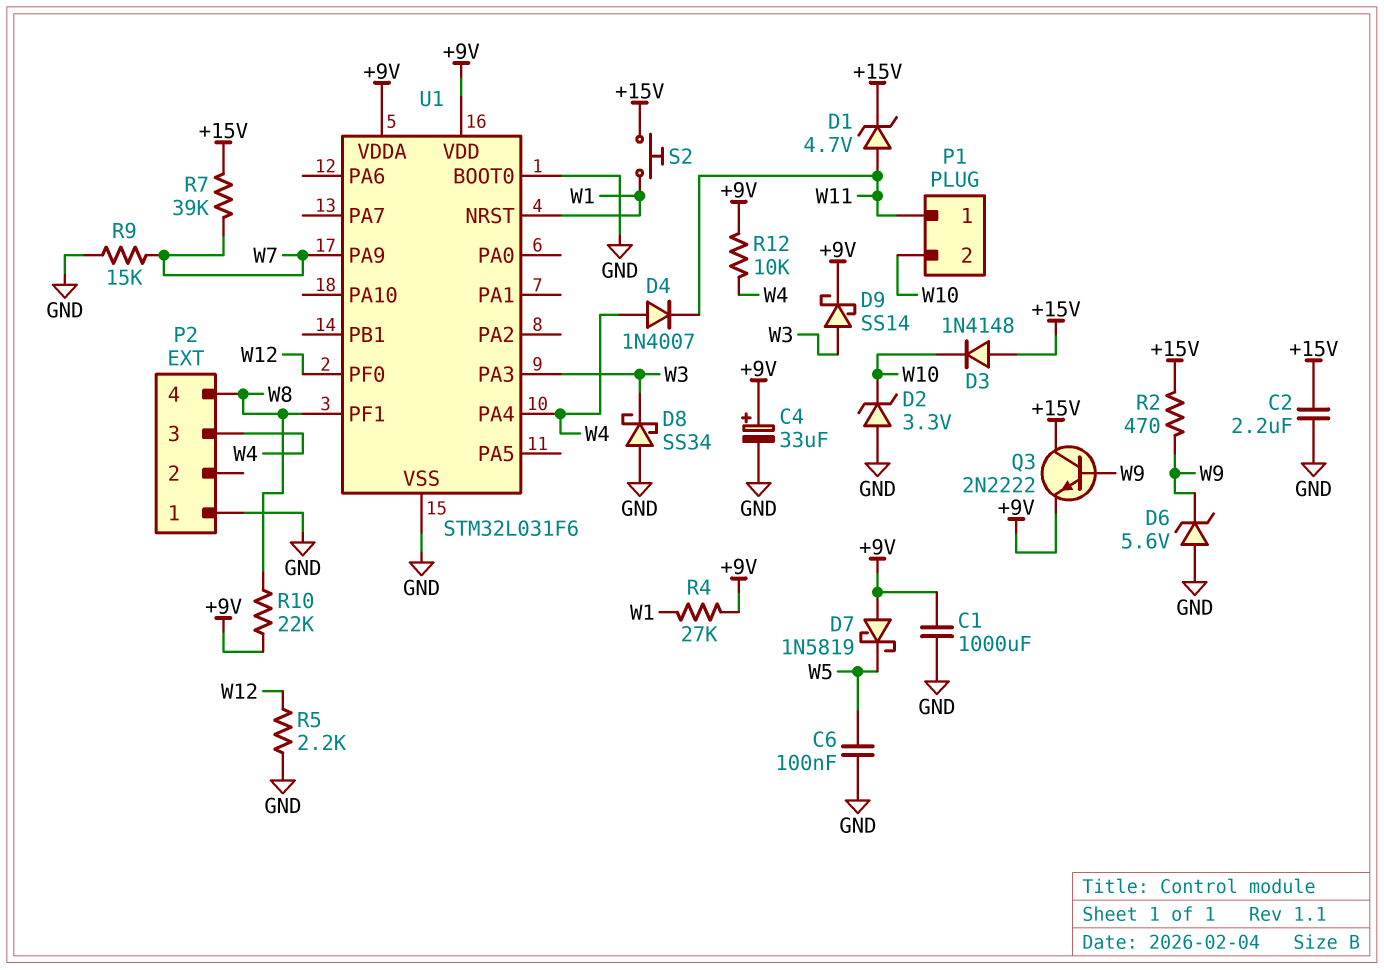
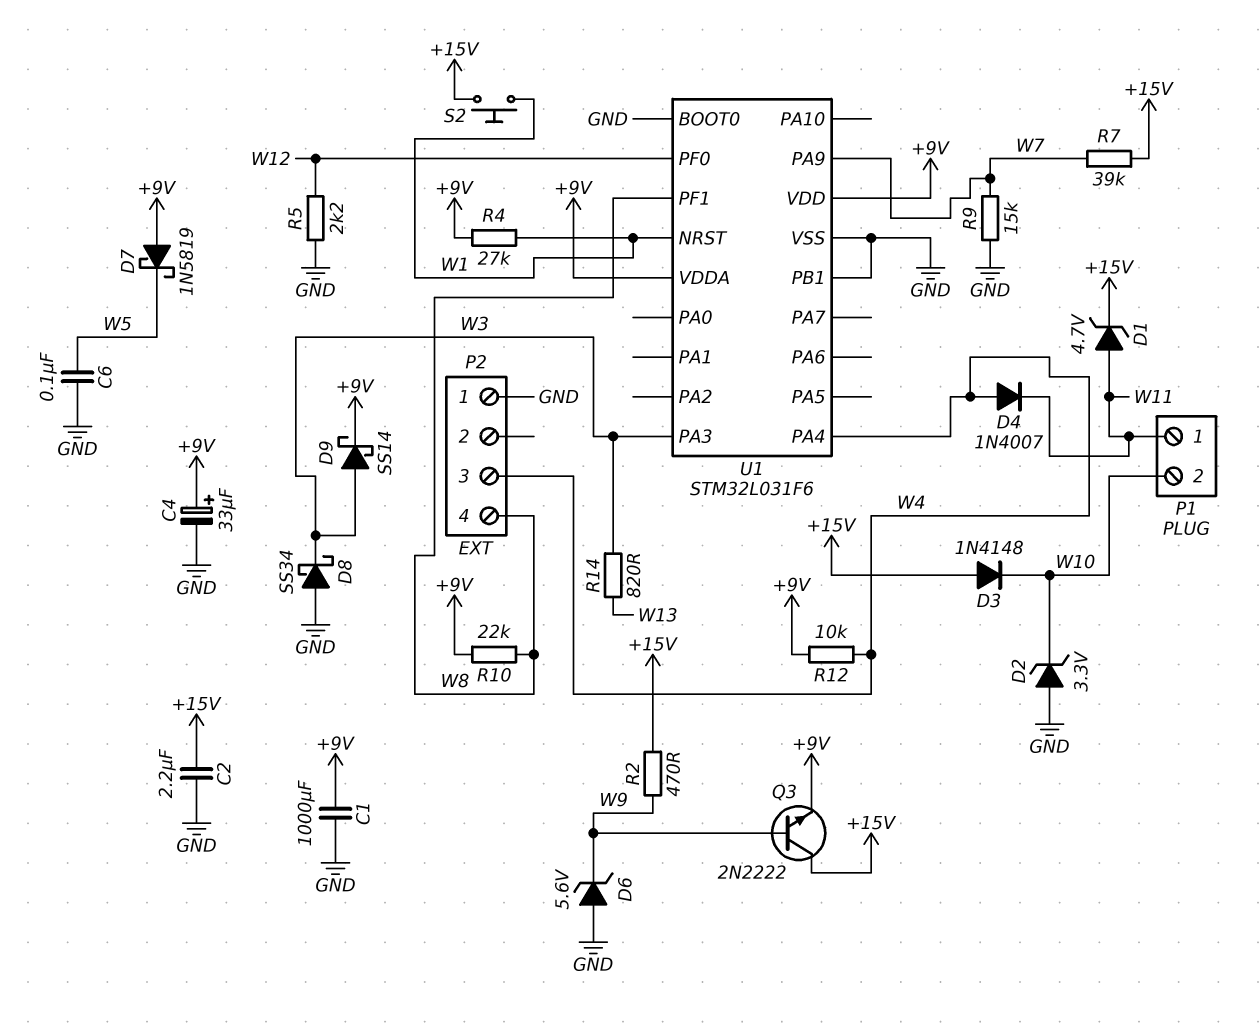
R14: none -> 820 (W3, W13)
U1 pin PB1: none -> GND

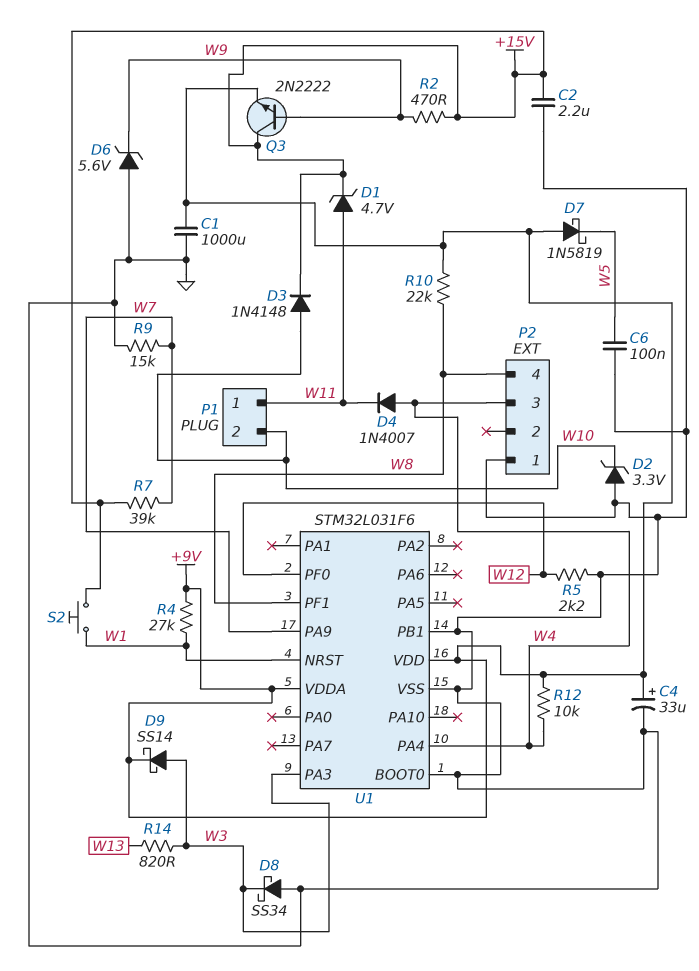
D3: diode 1N4148 (A +15V, K W10) -> diode 1N4148 (A W10, K +15V)

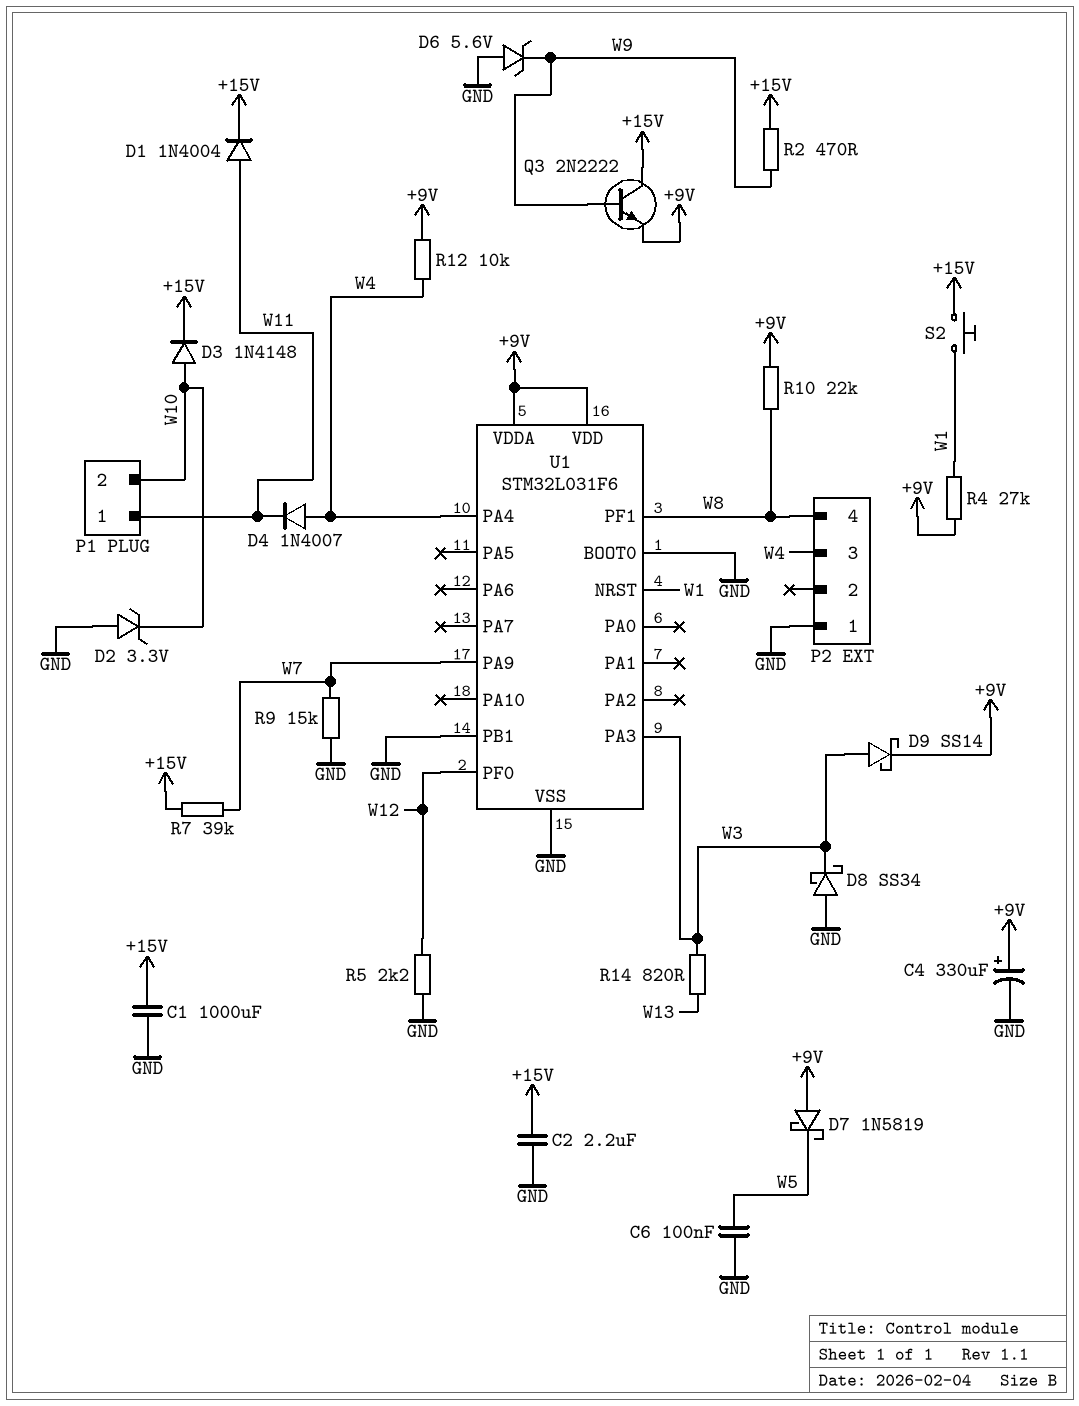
C1: 1000uF (+9V, GND) -> 1000uF (+15V, GND)
C4: 33uF (plus +9V, minus GND) -> 330uF (plus +9V, minus GND)
D1: zener 4.7V (A W11, K +15V) -> diode 1N4004 (A W11, K +15V)

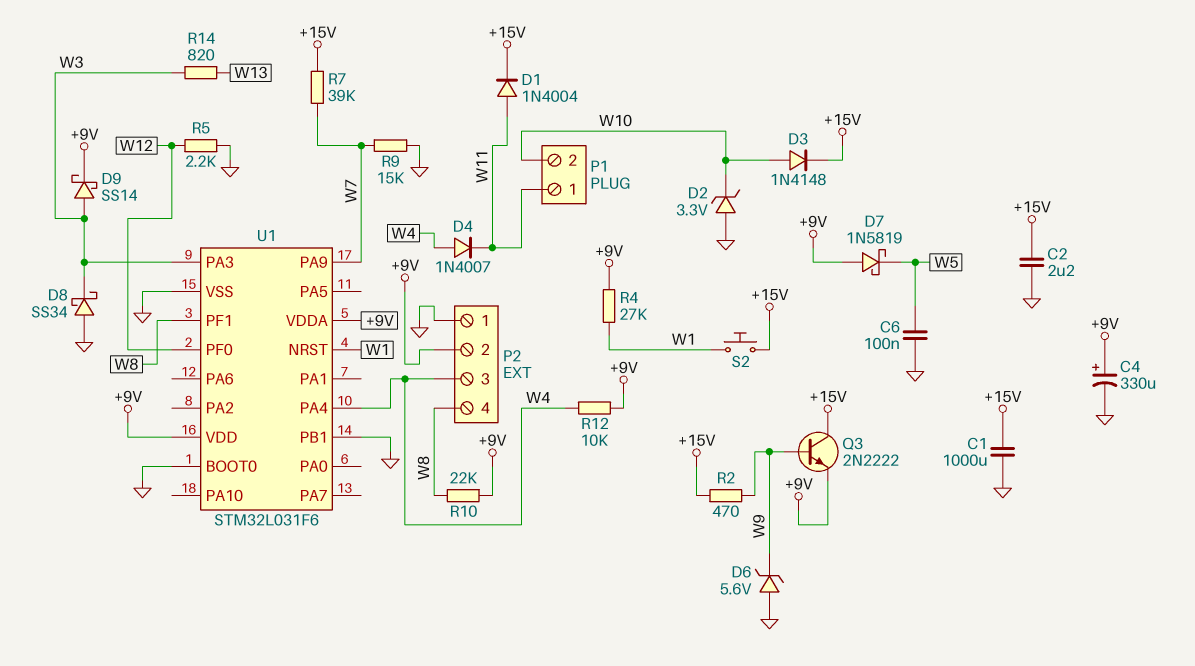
P2 pin 2: none -> +9V

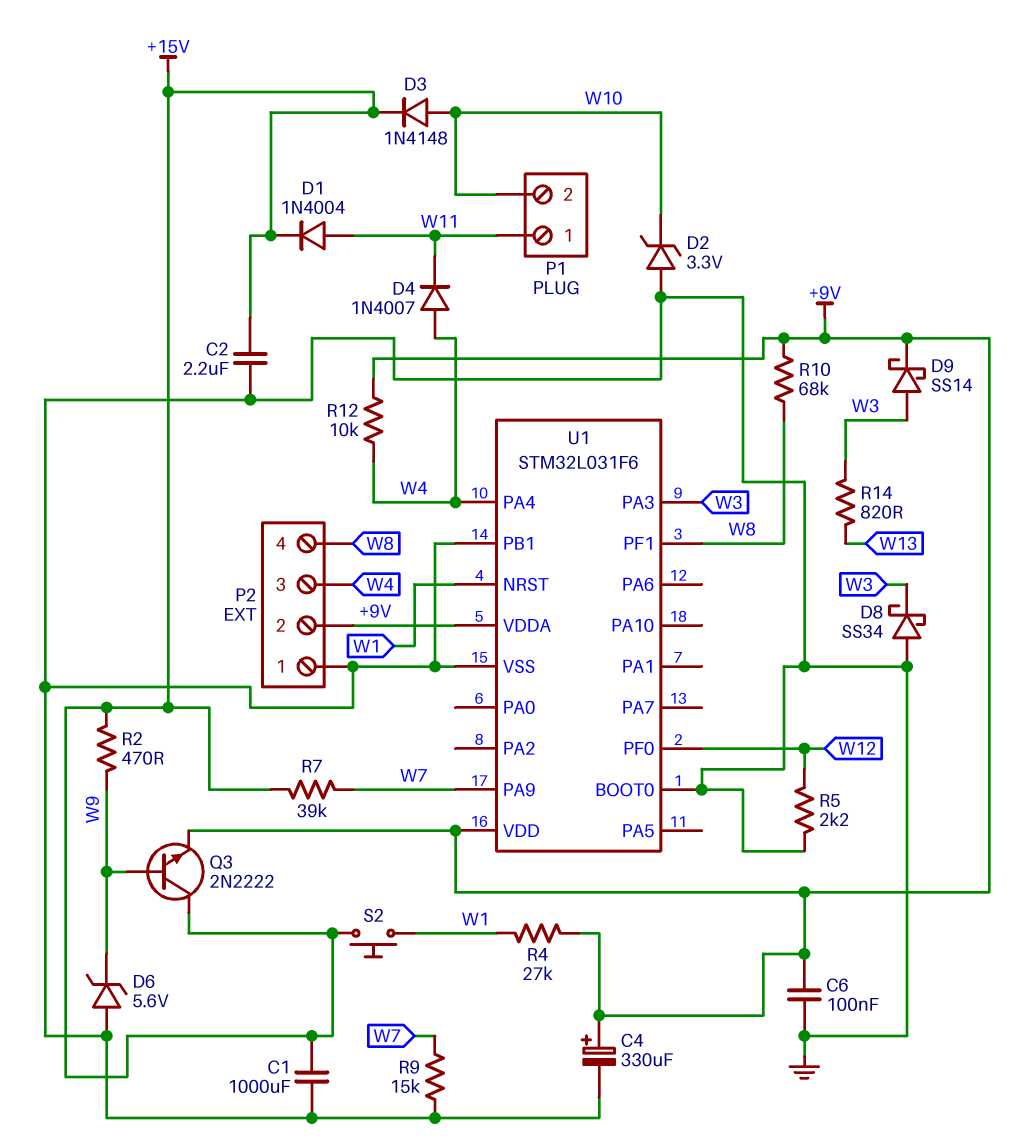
C6: 100nF (GND, W5) -> 100nF (+9V, GND)
D7: schottky 1N5819 (A +9V, K W5) -> none
R10: 22k (+9V, W8) -> 68k (+9V, W8)

